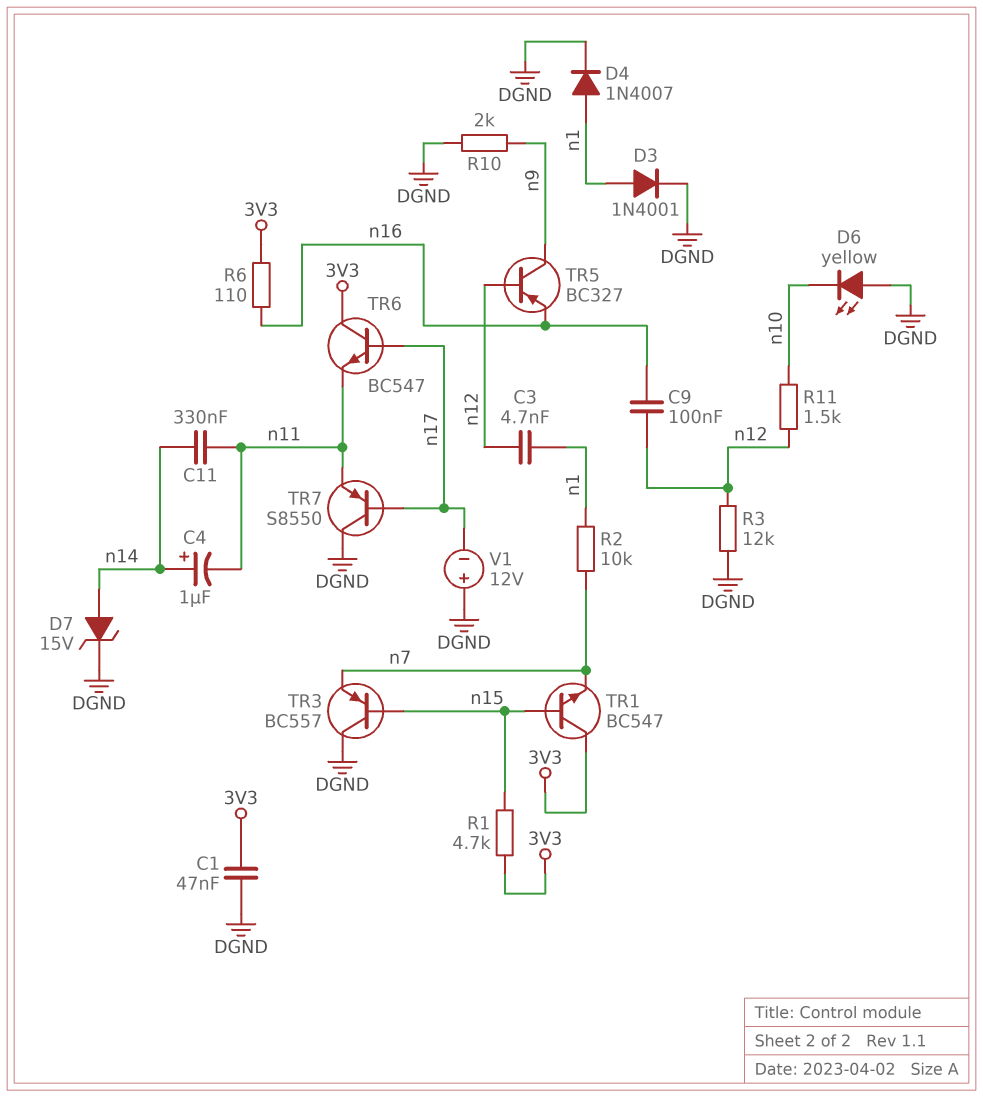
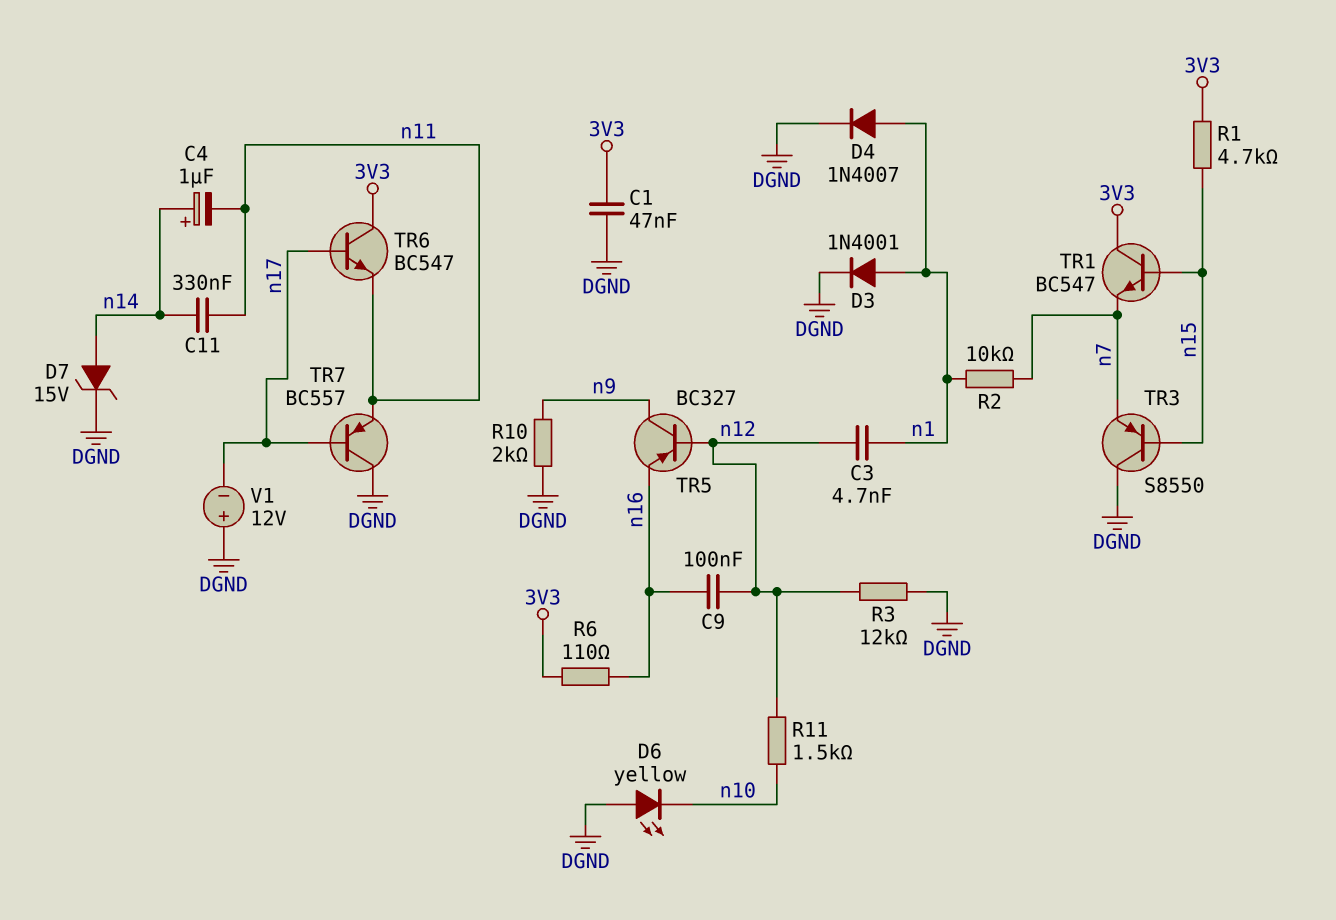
TR3: PNP BC557 (B n15, C DGND, E n7) -> PNP S8550 (B n15, C DGND, E n7)
TR7: PNP S8550 (B n17, C DGND, E n11) -> PNP BC557 (B n17, C DGND, E n11)

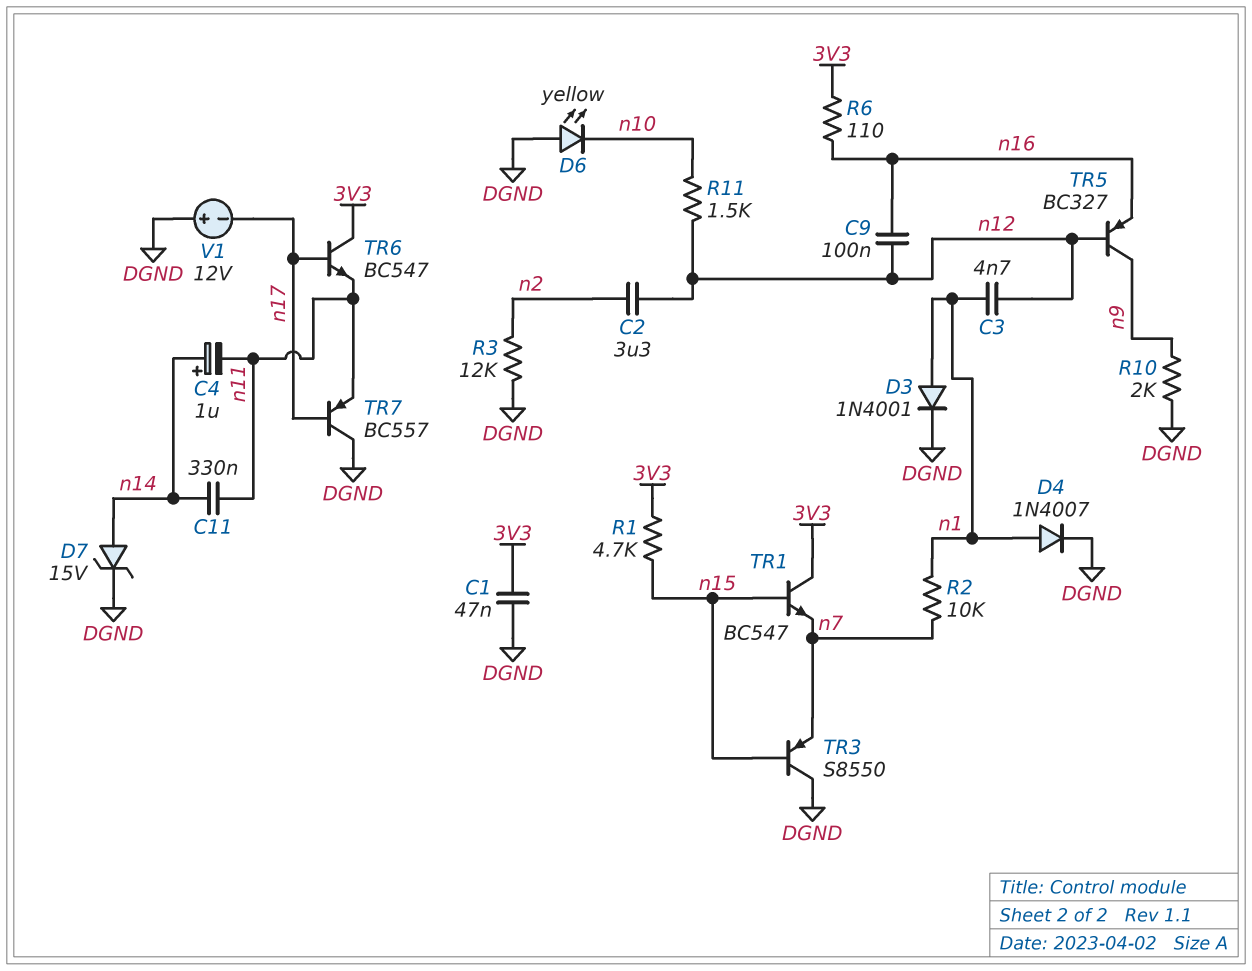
C2: none -> 3.3uF (n2, n12)
R3: 12k (DGND, n12) -> 12k (DGND, n2)

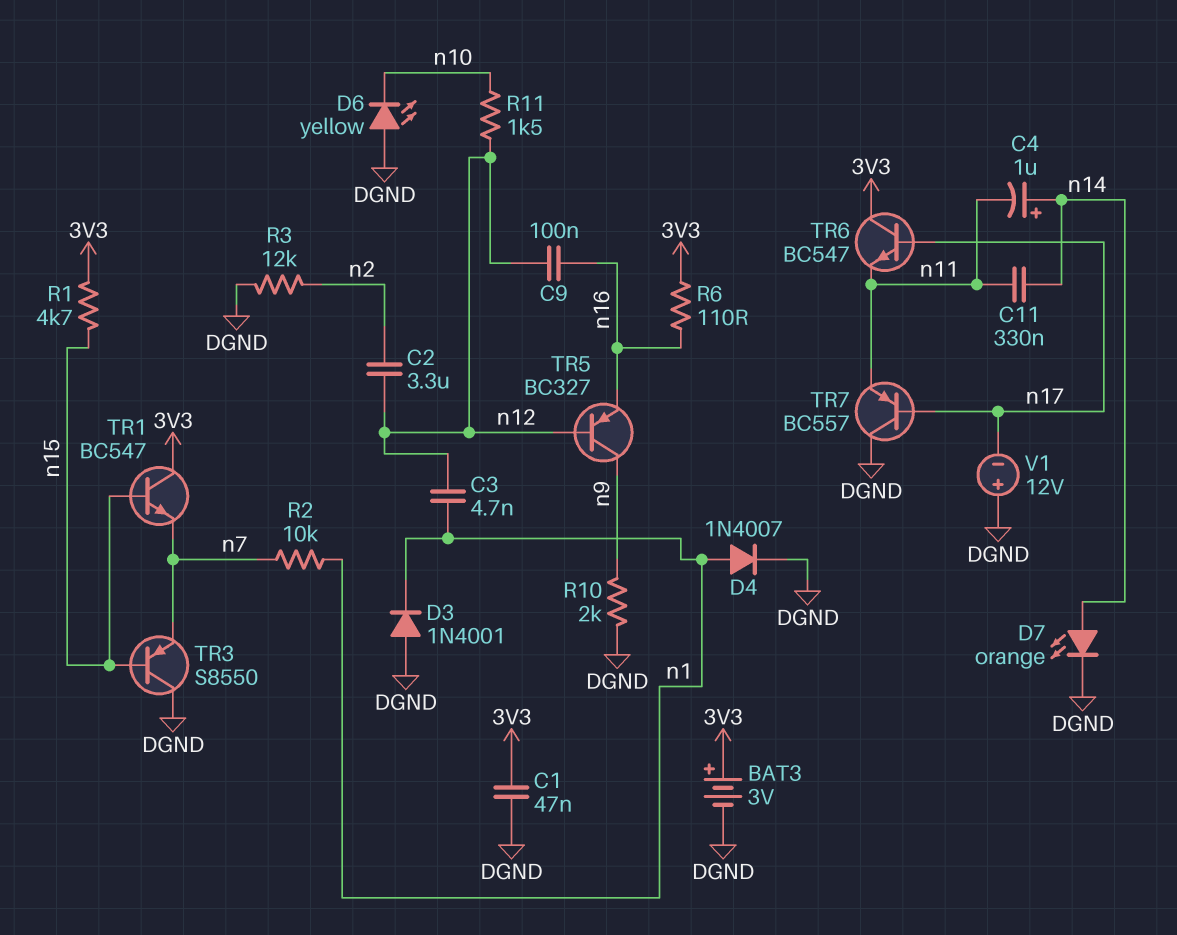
BAT3: none -> 3V (plus 3V3, minus DGND)
D3: diode 1N4001 (A n1, K DGND) -> diode 1N4001 (A DGND, K n1)
D7: zener 15V (A n14, K DGND) -> LED orange (A n14, K DGND)

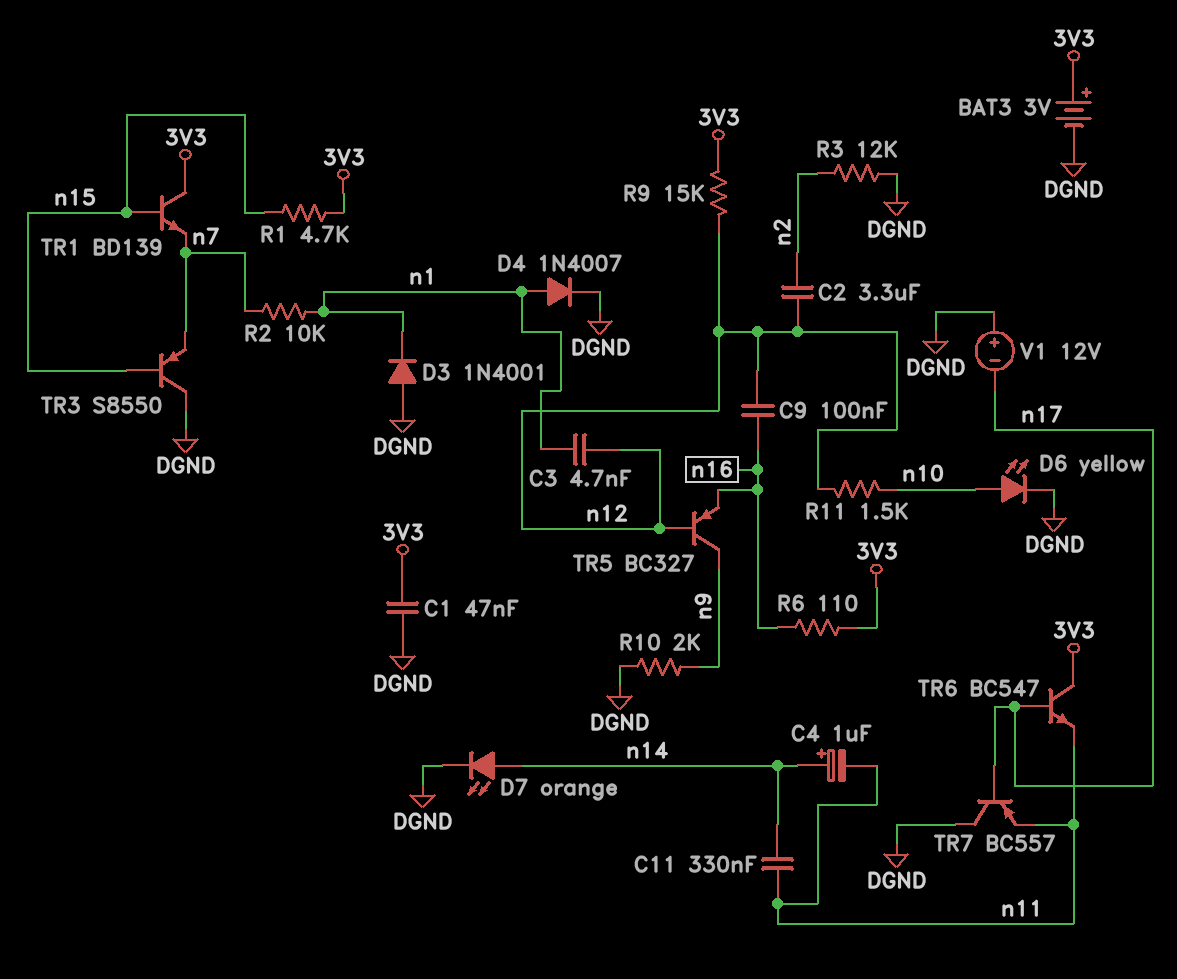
D6: LED yellow (A DGND, K n10) -> LED yellow (A n10, K DGND)
R9: none -> 15k (3V3, n12)
TR1: NPN BC547 (B n15, C 3V3, E n7) -> NPN BD139 (B n15, C 3V3, E n7)

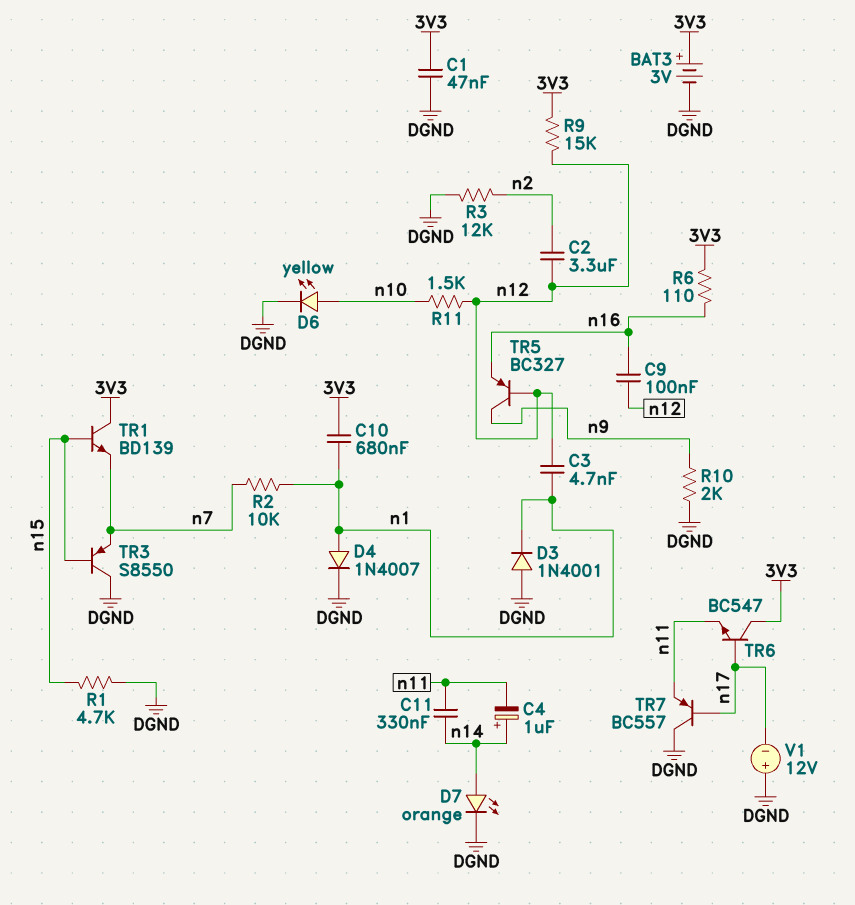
C10: none -> 680nF (3V3, n1)
R1: 4.7k (3V3, n15) -> 4.7k (DGND, n15)

